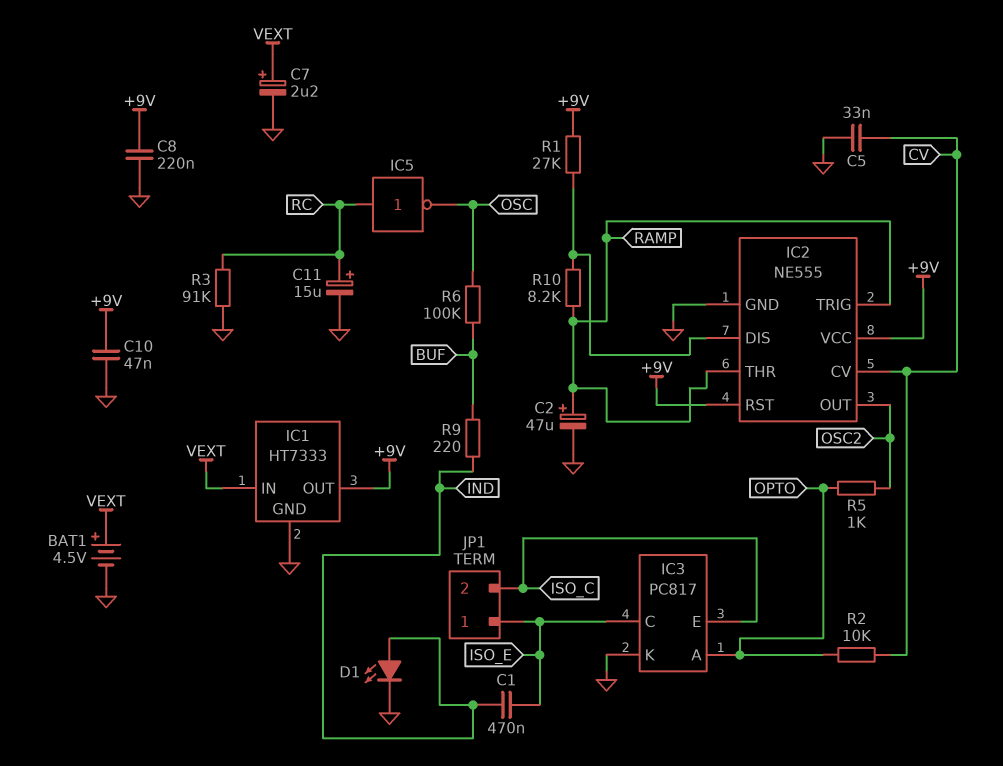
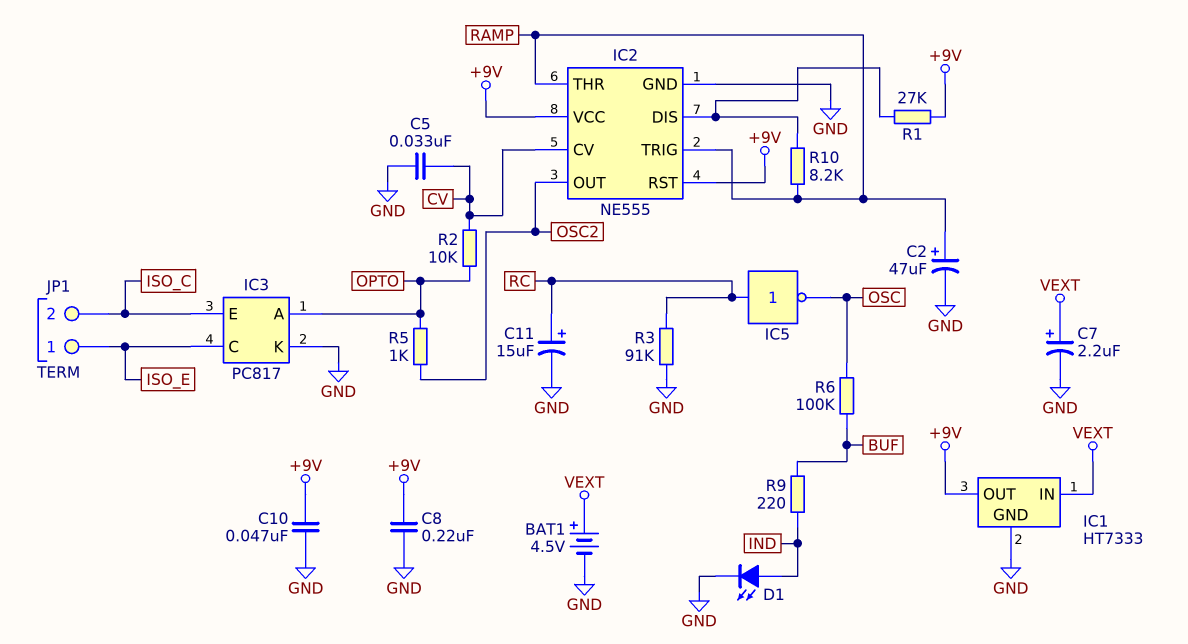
C1: 470nF (IND, ISO_E) -> none

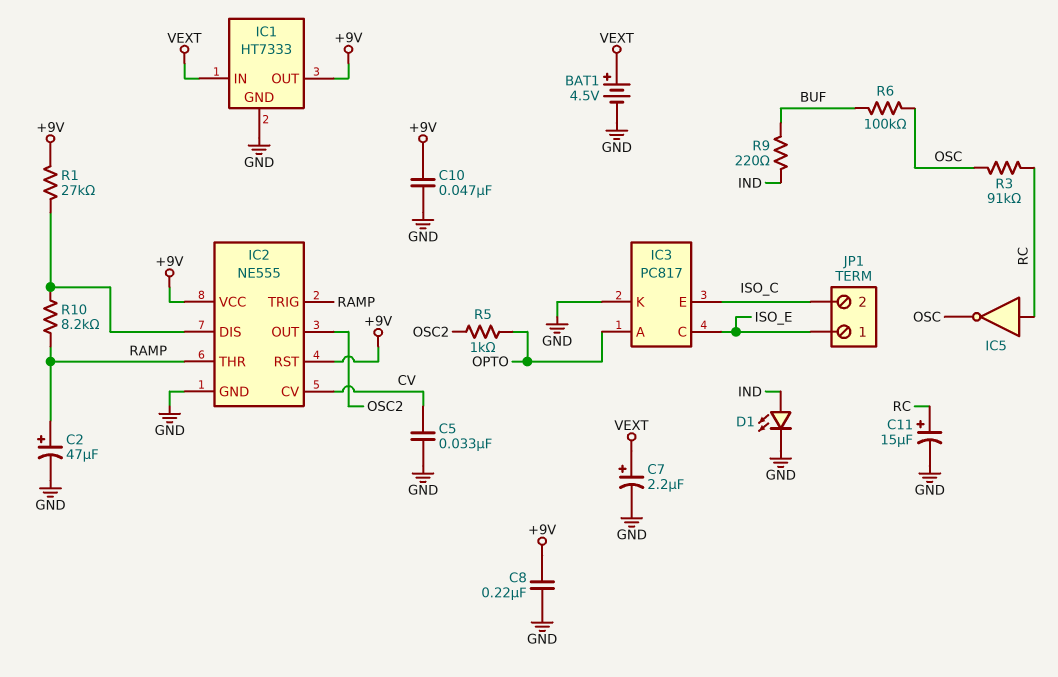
R2: 10k (CV, OPTO) -> none
R3: 91k (GND, RC) -> 91k (OSC, RC)

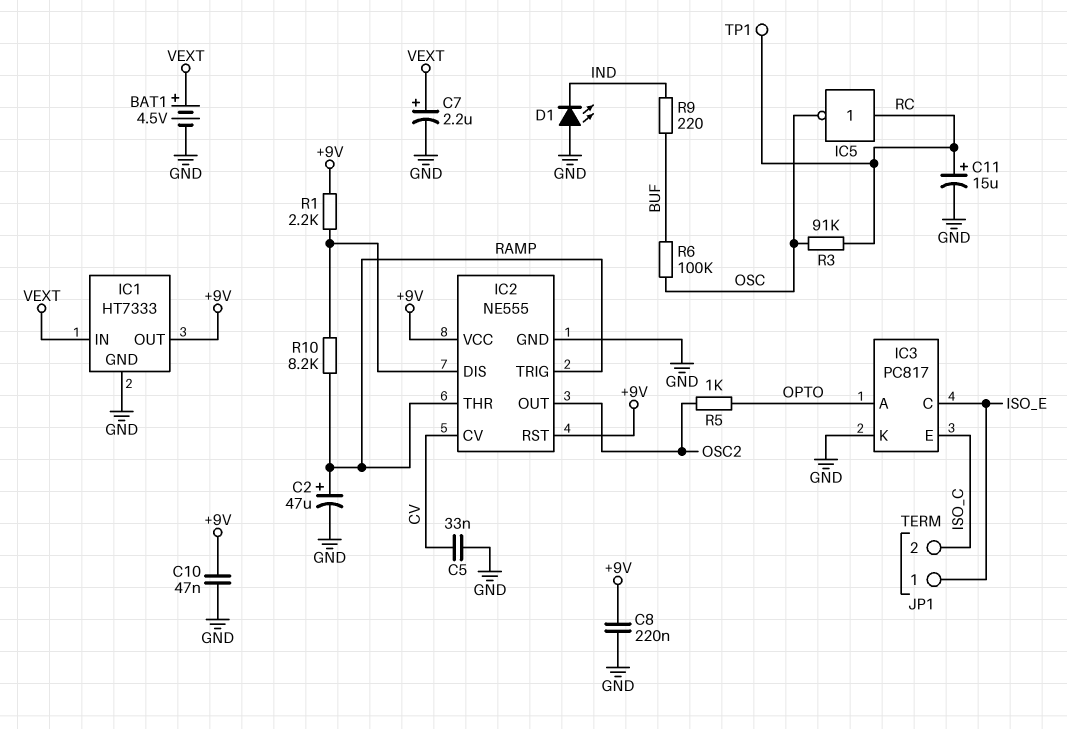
D1: LED (A IND, K GND) -> LED (A GND, K IND)
R1: 27k (+9V, IC2/DIS) -> 2.2k (+9V, IC2/DIS)
TP1: none -> test point (RC)

